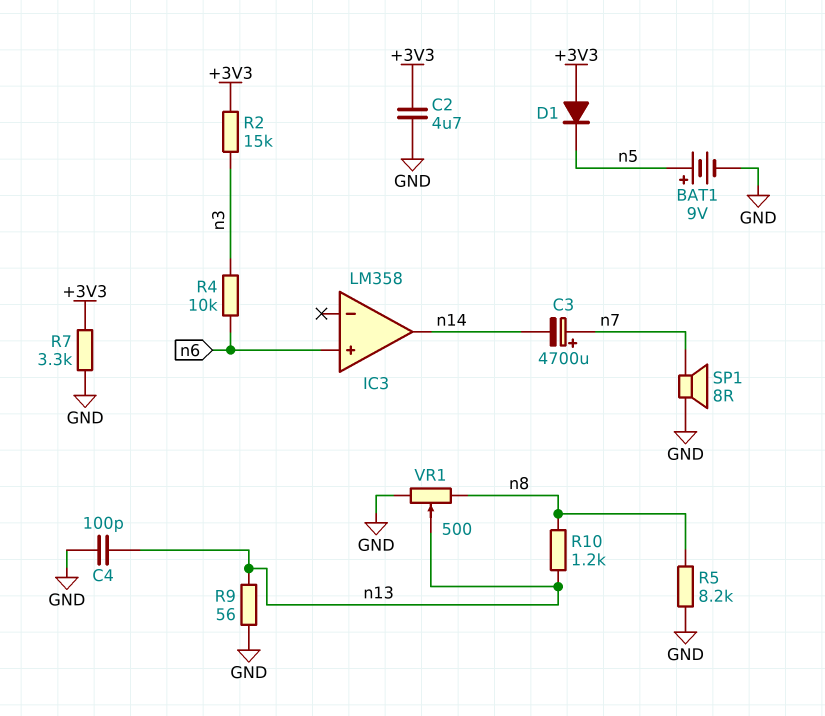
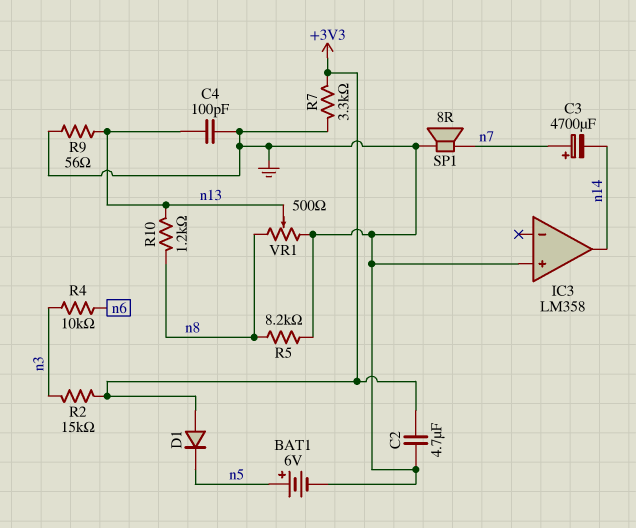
BAT1: 9V (plus n5, minus GND) -> 6V (plus n5, minus GND)
IC3 pin in+: n6 -> GND

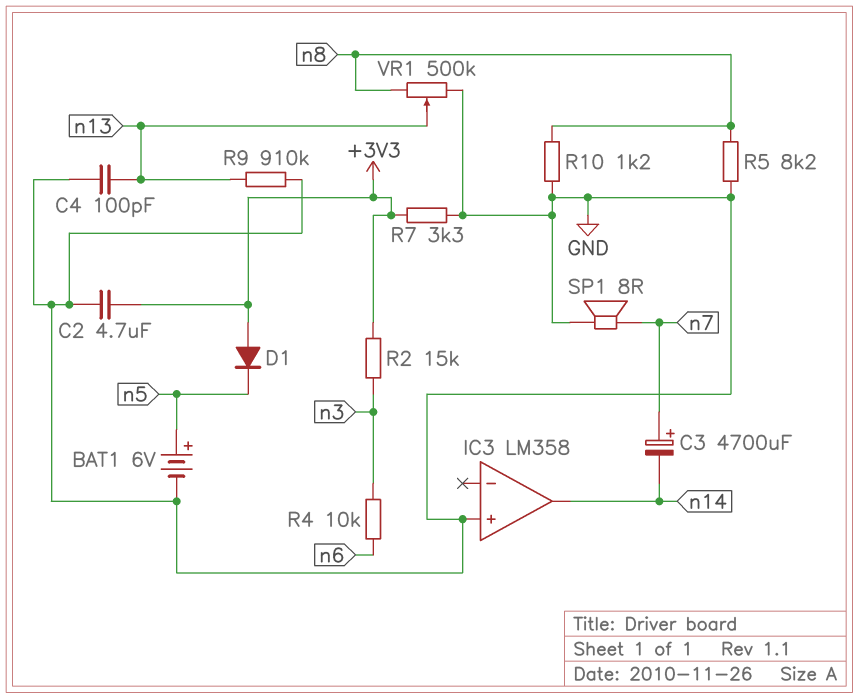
R9: 56 (GND, n13) -> 910k (GND, n13)
R10: 1.2k (n8, n13) -> 1.2k (GND, n8)
VR1: 500 (GND, n8, wiper n13) -> 500k (GND, n8, wiper n13)

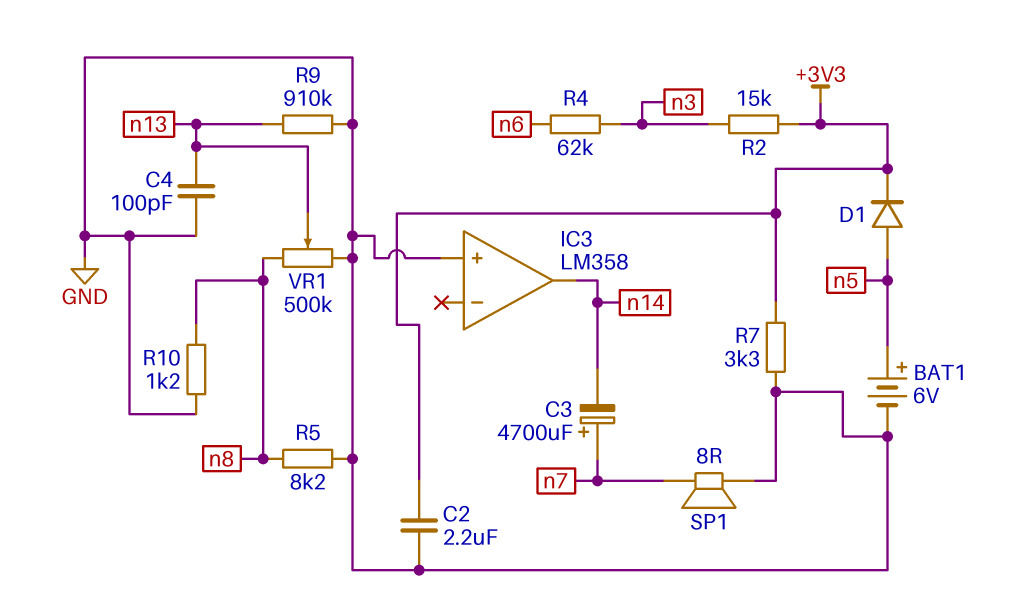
C2: 4.7uF (+3V3, GND) -> 2.2uF (+3V3, GND)
D1: diode (A +3V3, K n5) -> diode (A n5, K +3V3)
R4: 10k (n3, n6) -> 62k (n3, n6)

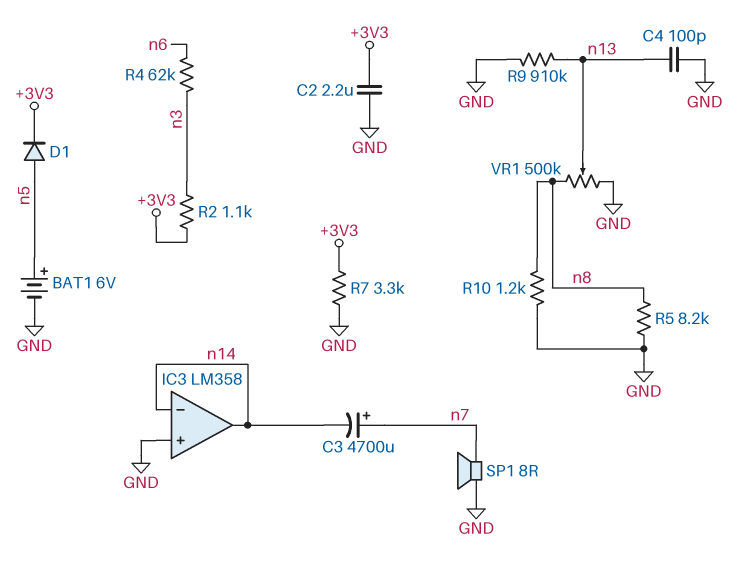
IC3 pin in-: none -> n14
R2: 15k (+3V3, n3) -> 1.1k (+3V3, n3)

